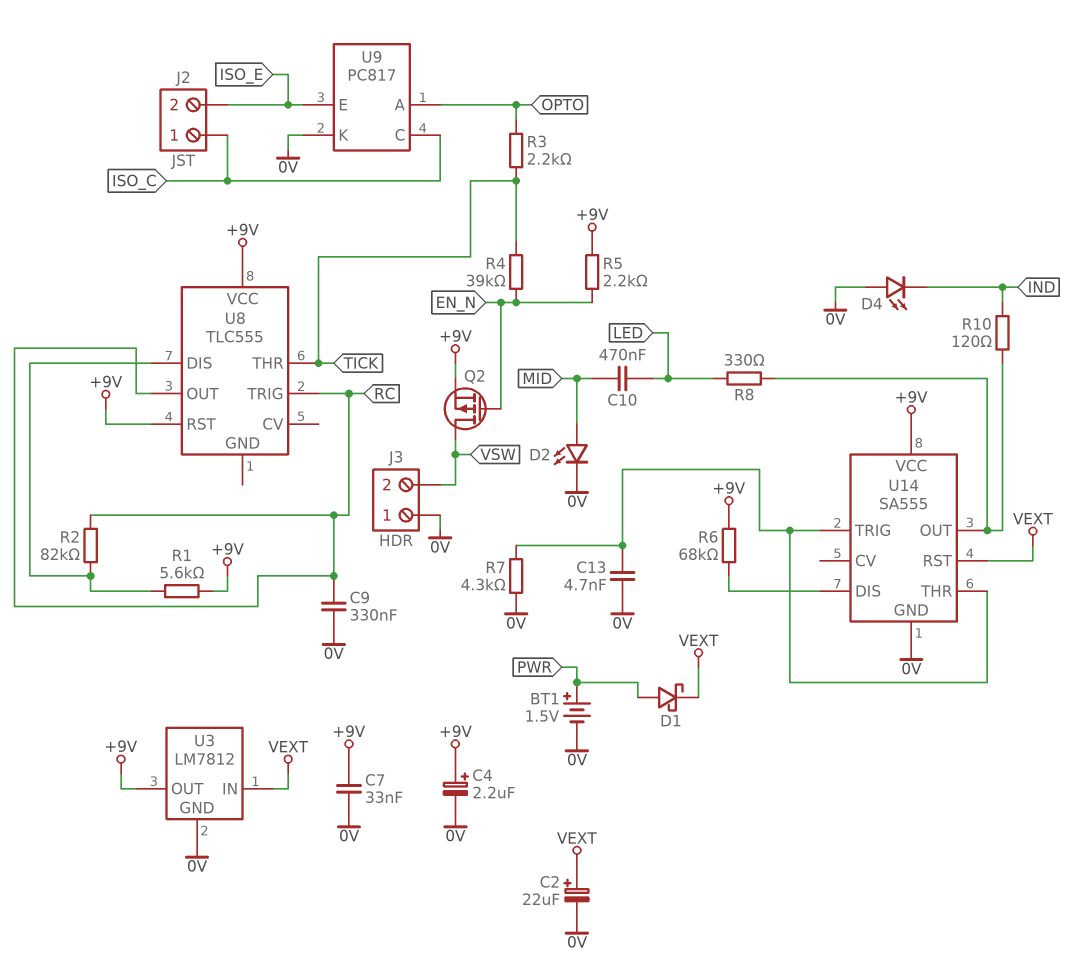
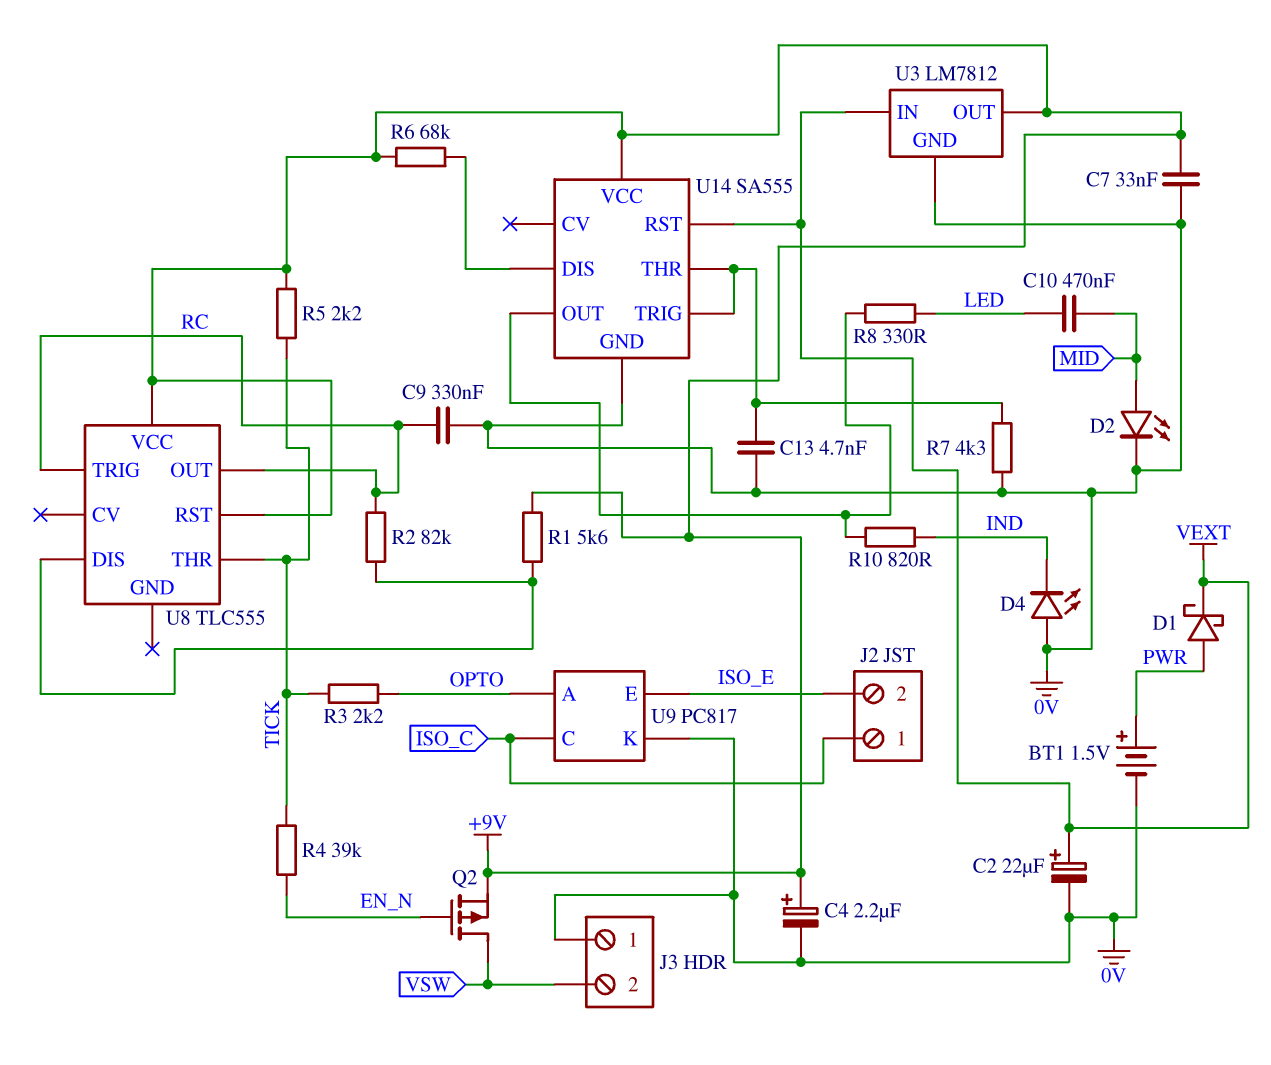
R5: 2.2k (+9V, EN_N) -> 2.2k (+9V, TICK)
R10: 120 (IND, U14/OUT) -> 820 (IND, U14/OUT)

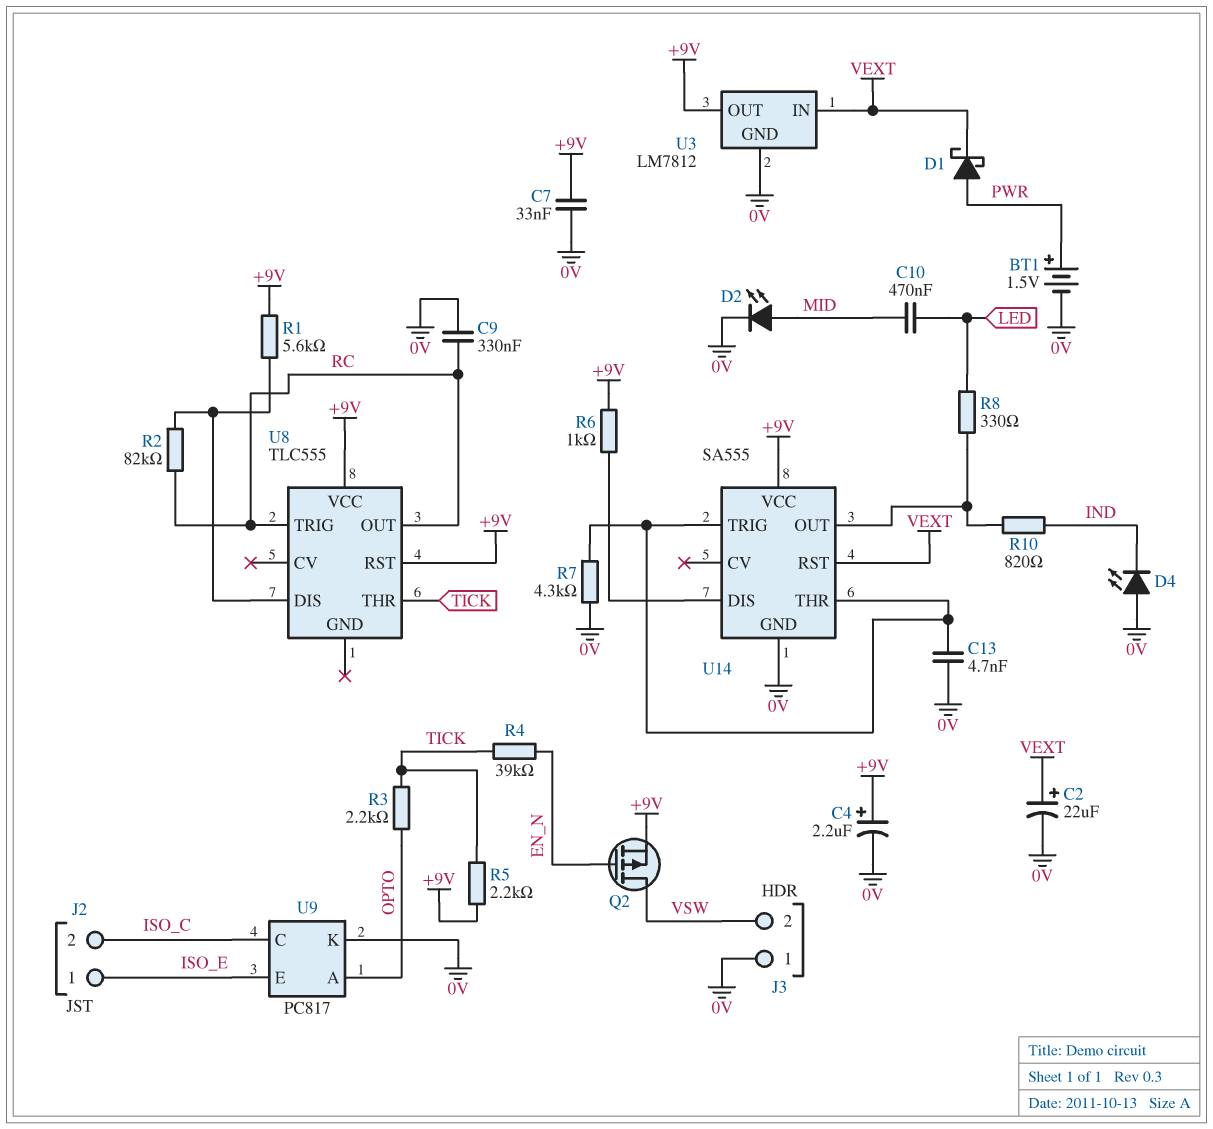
J2 pin 1: ISO_C -> ISO_E
J2 pin 2: ISO_E -> ISO_C
R6: 68k (+9V, U14/DIS) -> 1k (+9V, U14/DIS)

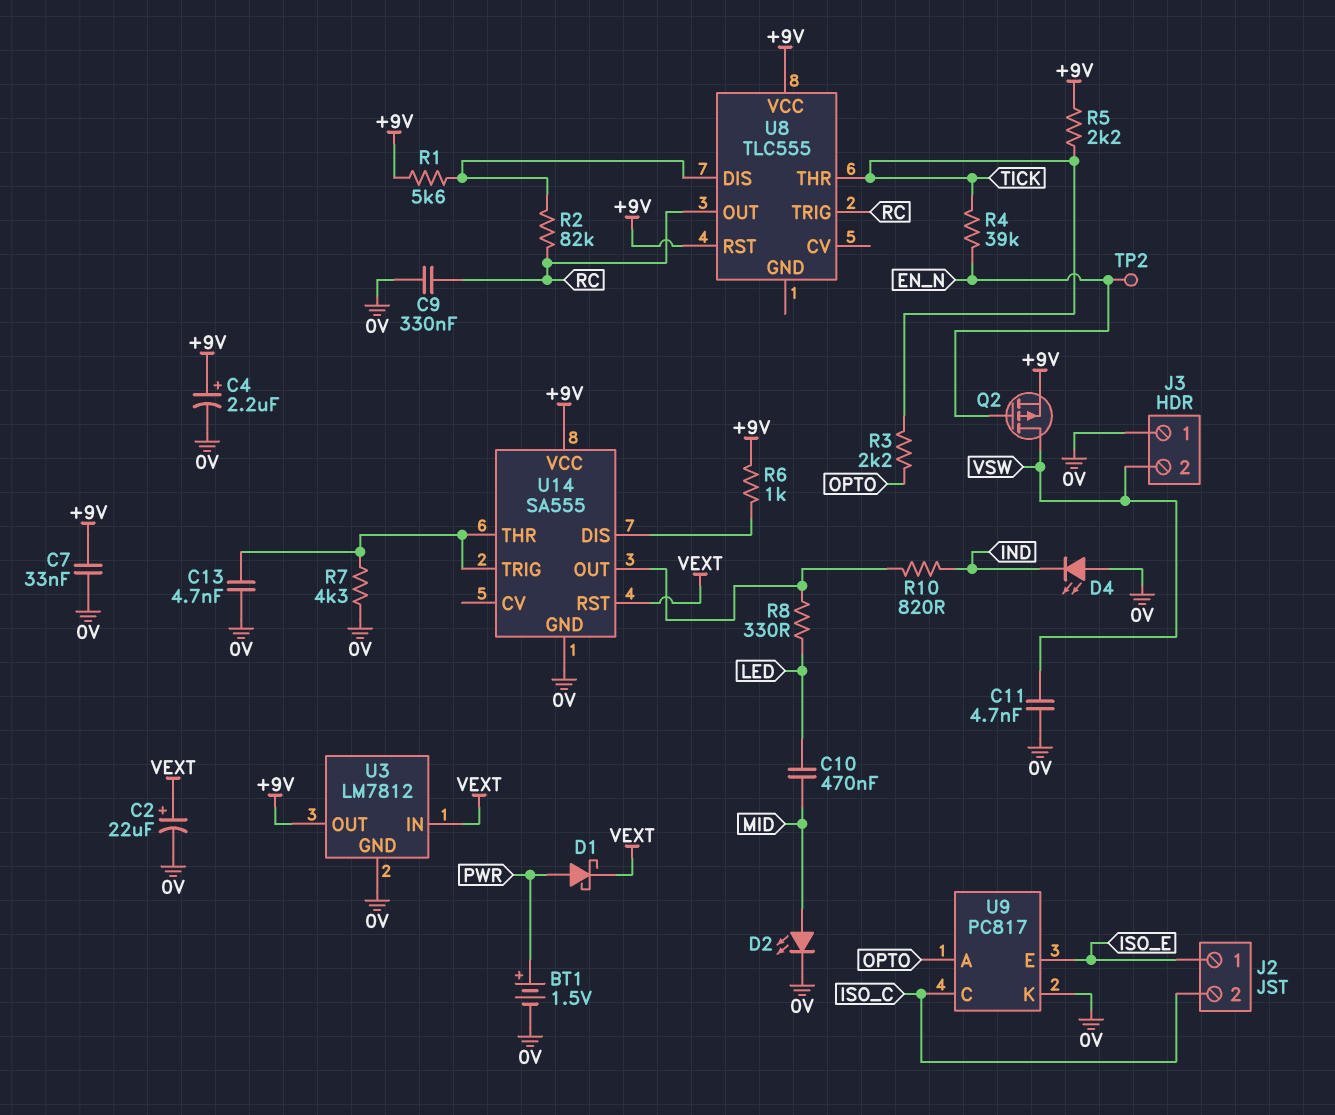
C11: none -> 4.7nF (0V, VSW)
TP2: none -> test point (EN_N)

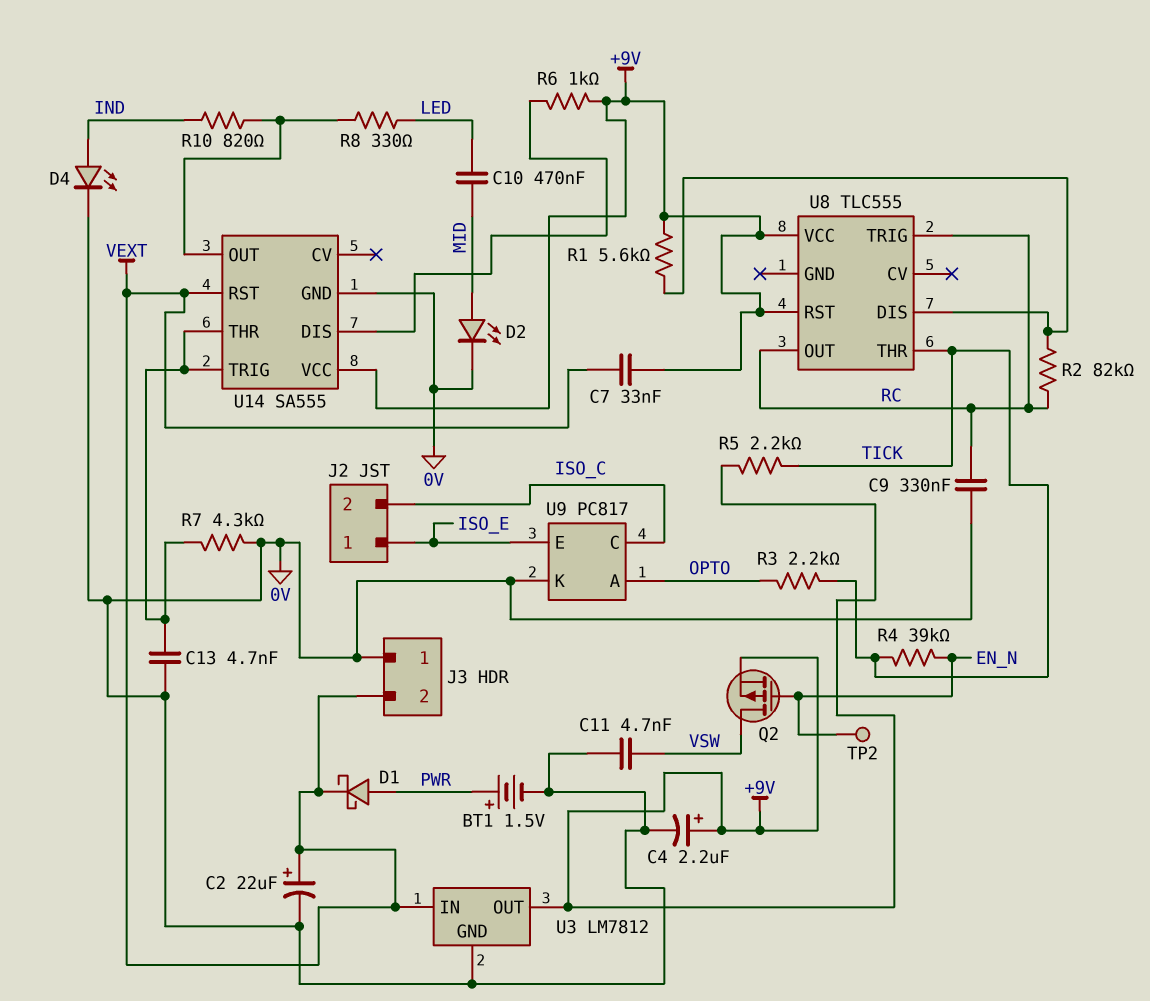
C7: 33nF (+9V, 0V) -> 33nF (+9V, VEXT)
D4: LED (A 0V, K IND) -> LED (A IND, K 0V)
J3 pin 2: VSW -> VEXT

